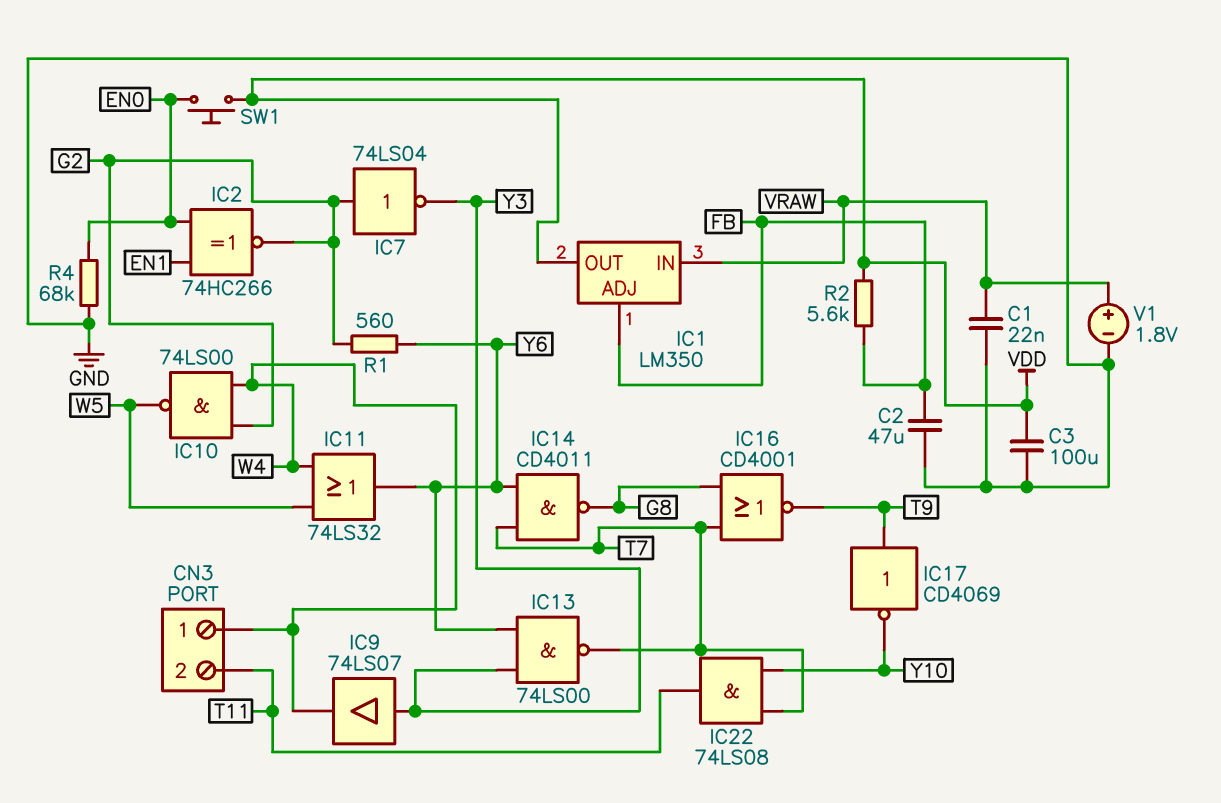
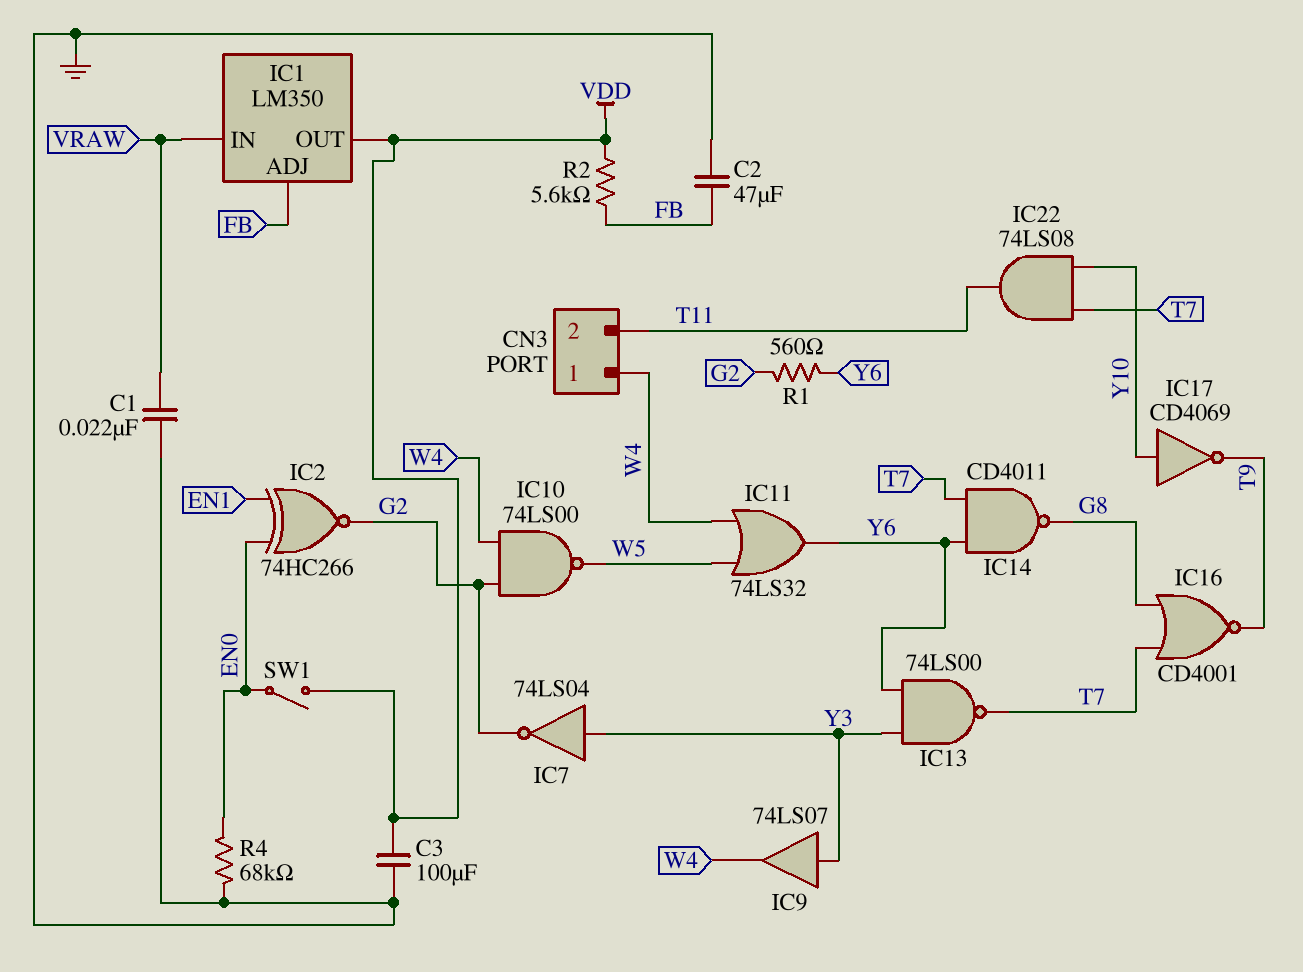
IC7: NOT 74LS04 (in G2, out Y3) -> NOT 74LS04 (in Y3, out G2)
IC17: NOT CD4069 (in T9, out Y10) -> NOT CD4069 (in Y10, out T9)
SW1: button (EN0, VDD) -> switch (EN0, VDD)
V1: 1.8V (plus VRAW, minus GND) -> none

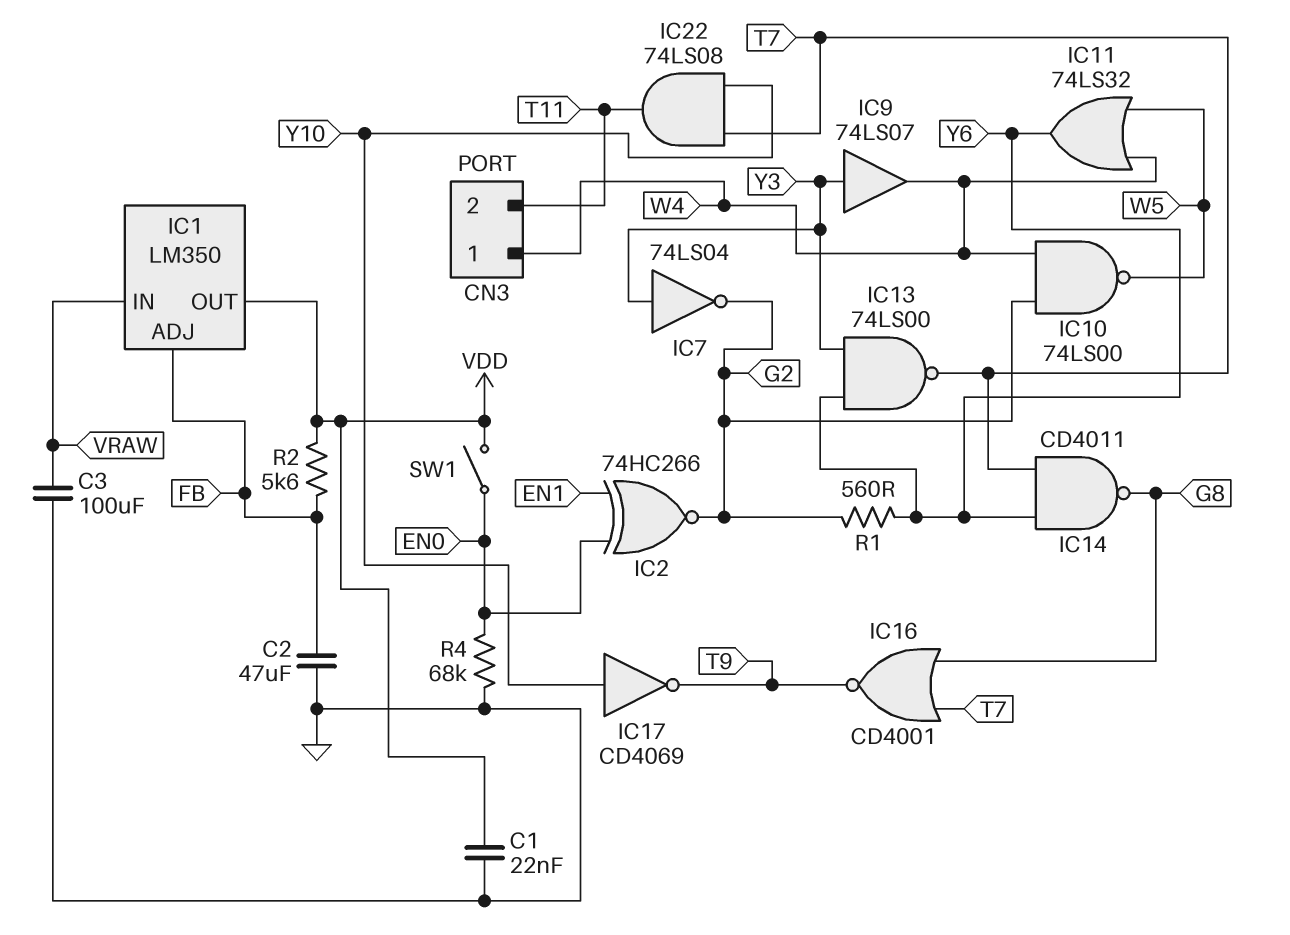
C1: 22nF (GND, VRAW) -> 22nF (GND, VDD)
C3: 100uF (GND, VDD) -> 100uF (GND, VRAW)

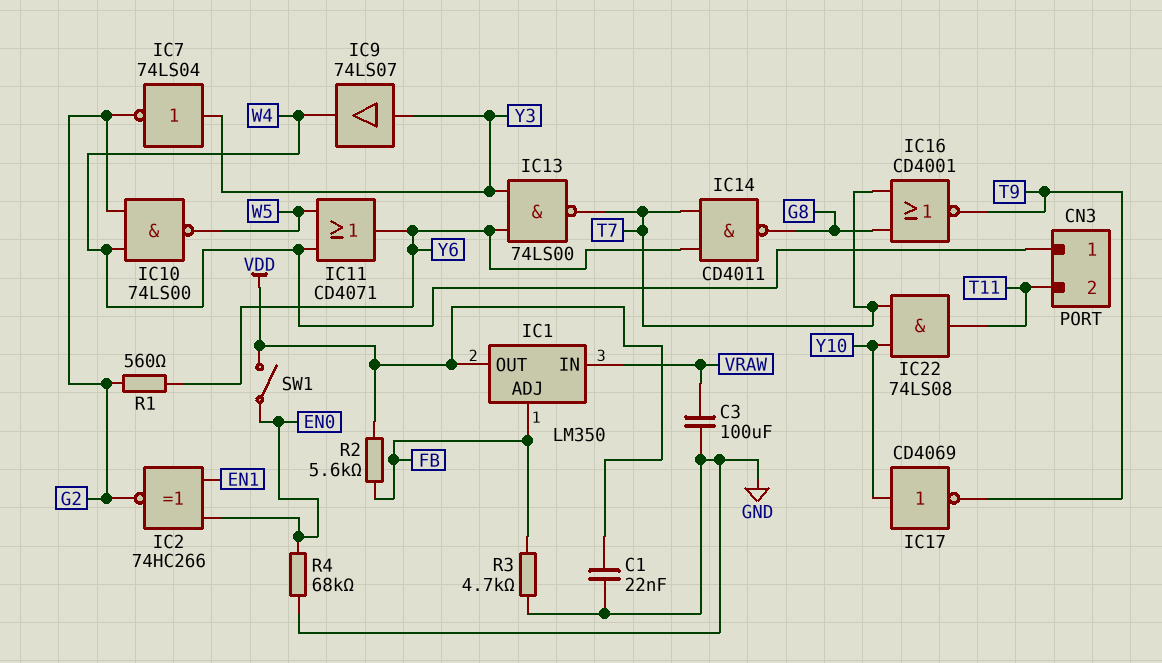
C2: 47uF (FB, GND) -> none
IC11: OR 74LS32 (in W4, in W5, out Y6) -> OR CD4071 (in W4, in W5, out Y6)
R3: none -> 4.7k (FB, GND)

